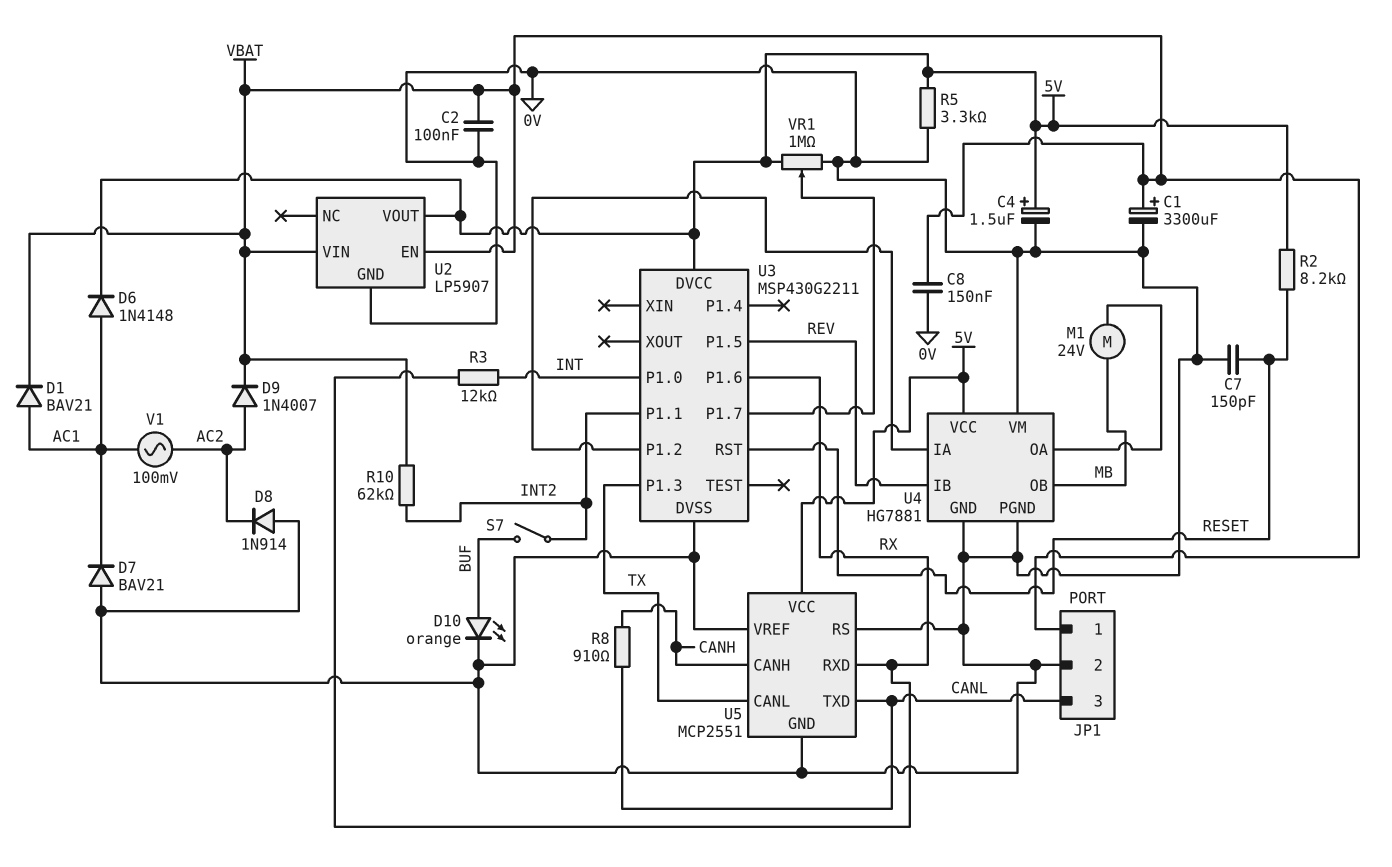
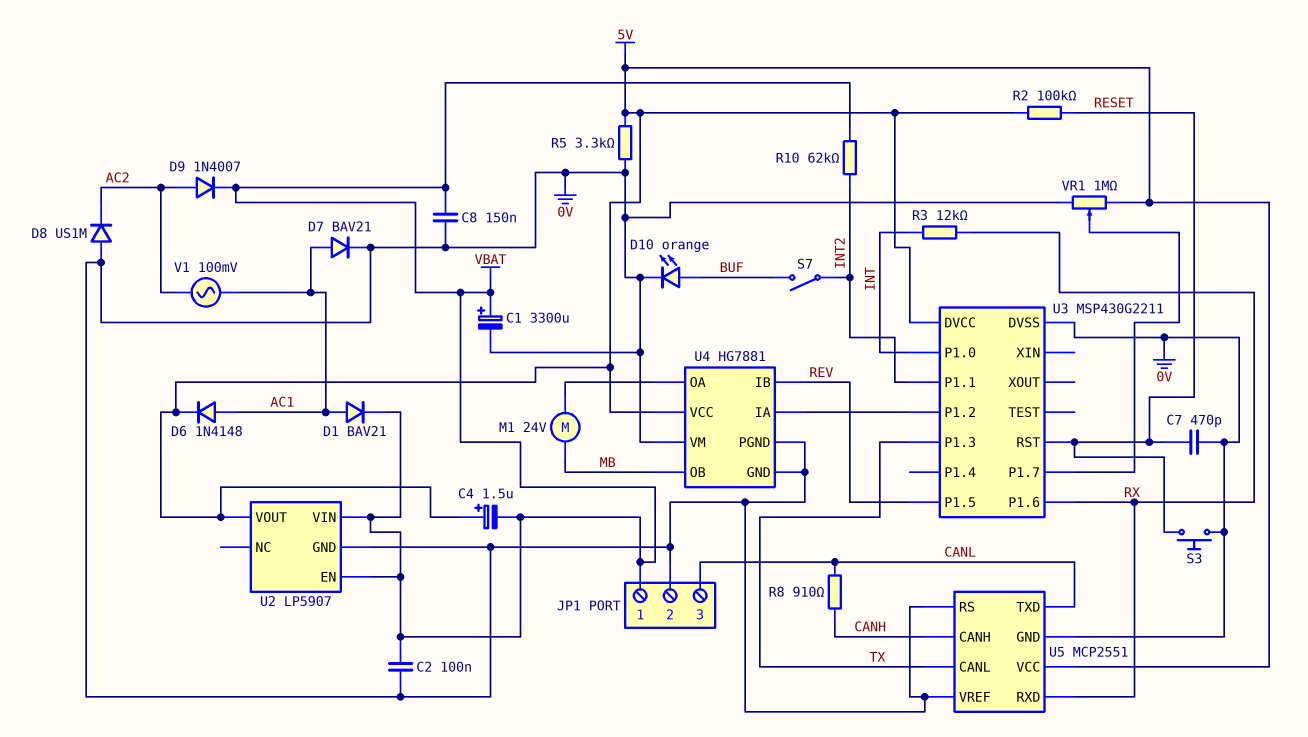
C4: 1.5uF (plus 5V, minus 0V) -> 1.5uF (plus 5V, minus VBAT)
C7: 150pF (0V, RESET) -> 470pF (0V, RESET)
D7: diode BAV21 (A 0V, K AC1) -> diode BAV21 (A AC1, K 0V)
D8: diode 1N914 (A 0V, K AC2) -> diode US1M (A 0V, K AC2)
R2: 8.2k (5V, RESET) -> 100k (5V, RESET)
S3: none -> button (0V, RESET)

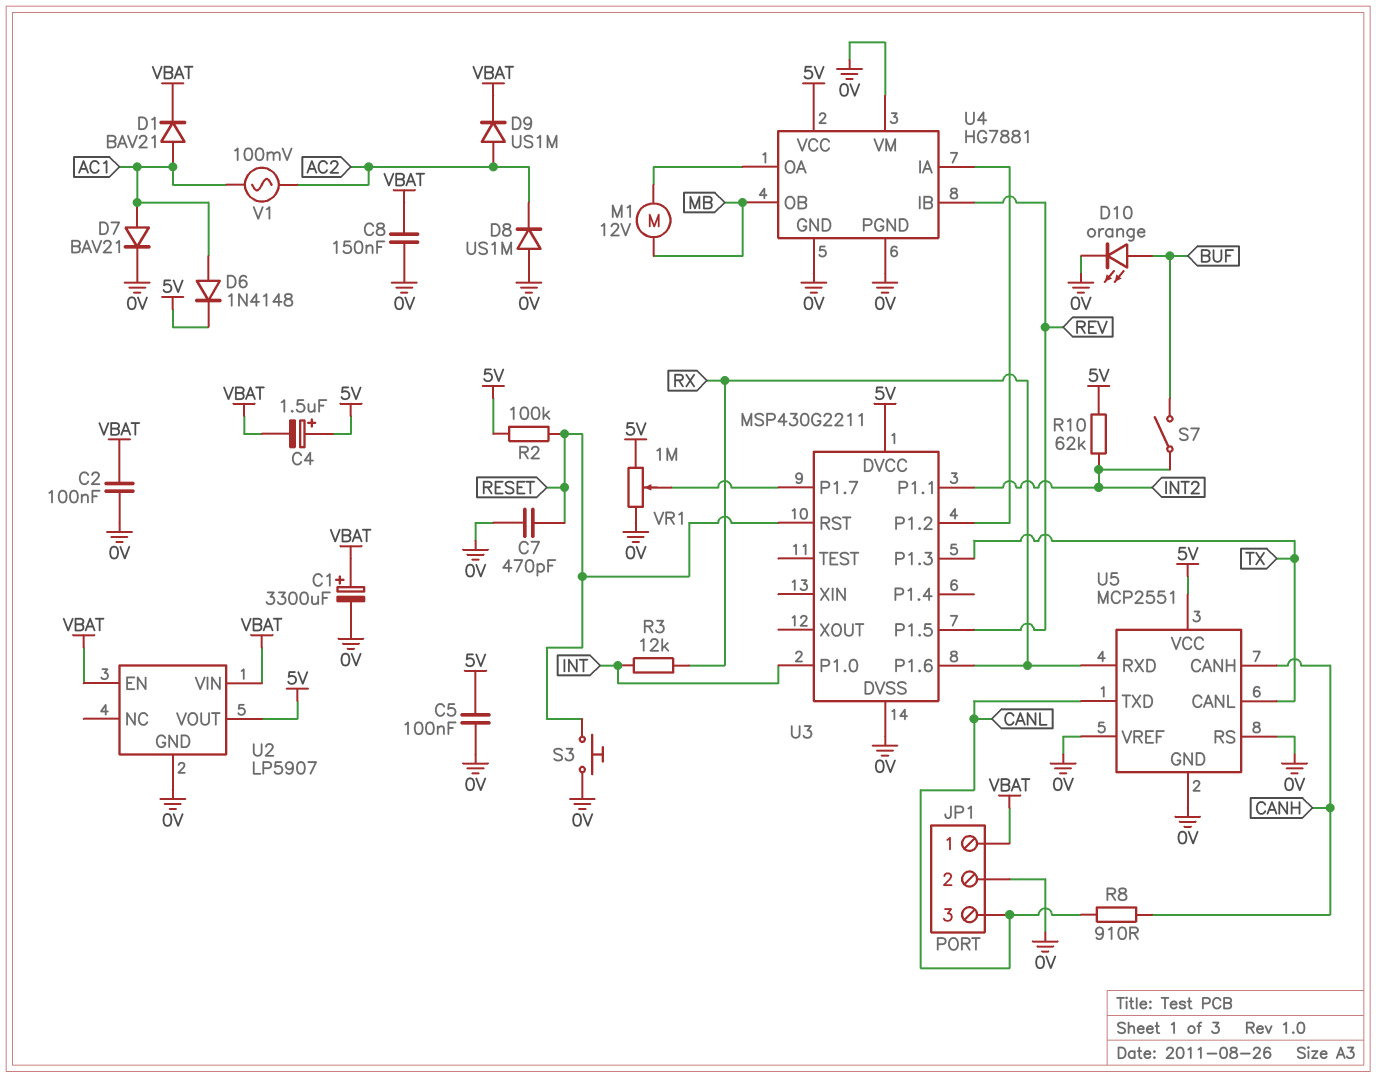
C5: none -> 100nF (0V, 5V)
D9: diode 1N4007 (A AC2, K VBAT) -> diode US1M (A AC2, K VBAT)
M1: motor 24V (MB, U4/OA) -> motor 12V (MB, U4/OA)
R5: 3.3k (0V, 5V) -> none
R10: 62k (INT2, VBAT) -> 62k (5V, INT2)

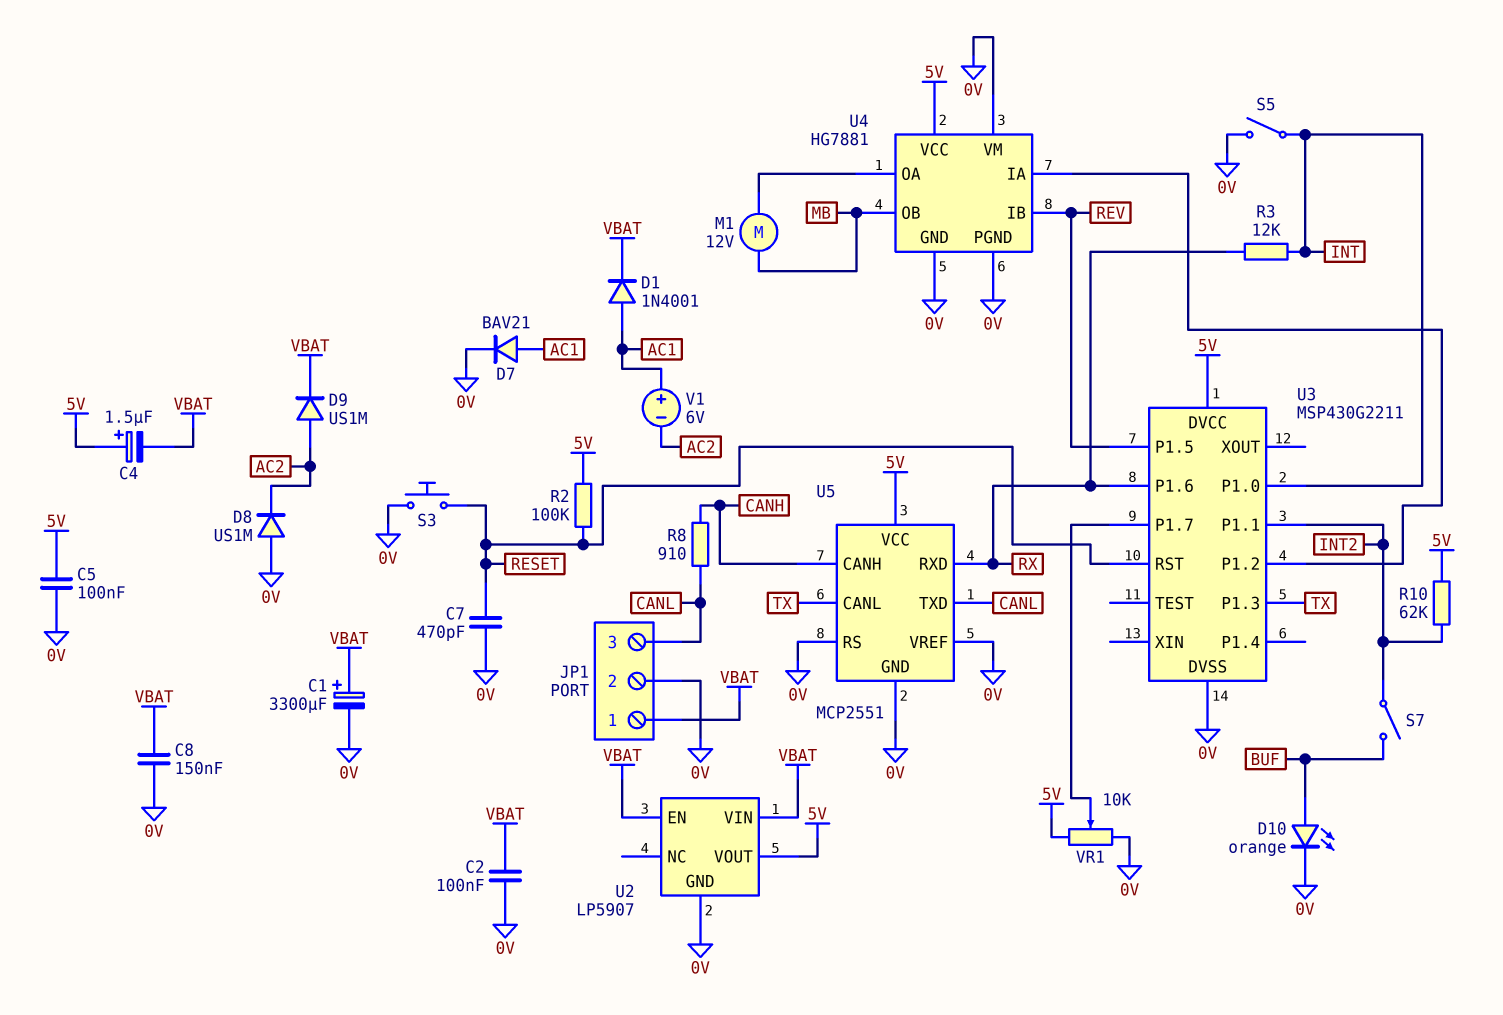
D1: diode BAV21 (A AC1, K VBAT) -> diode 1N4001 (A AC1, K VBAT)
D6: diode 1N4148 (A AC1, K 5V) -> none
S5: none -> switch (0V, INT)
V1: AC 100mV (AC1, AC2) -> 6V (plus AC1, minus AC2)
VR1: 1M (0V, 5V, wiper U3/P1.7) -> 10k (0V, 5V, wiper U3/P1.7)

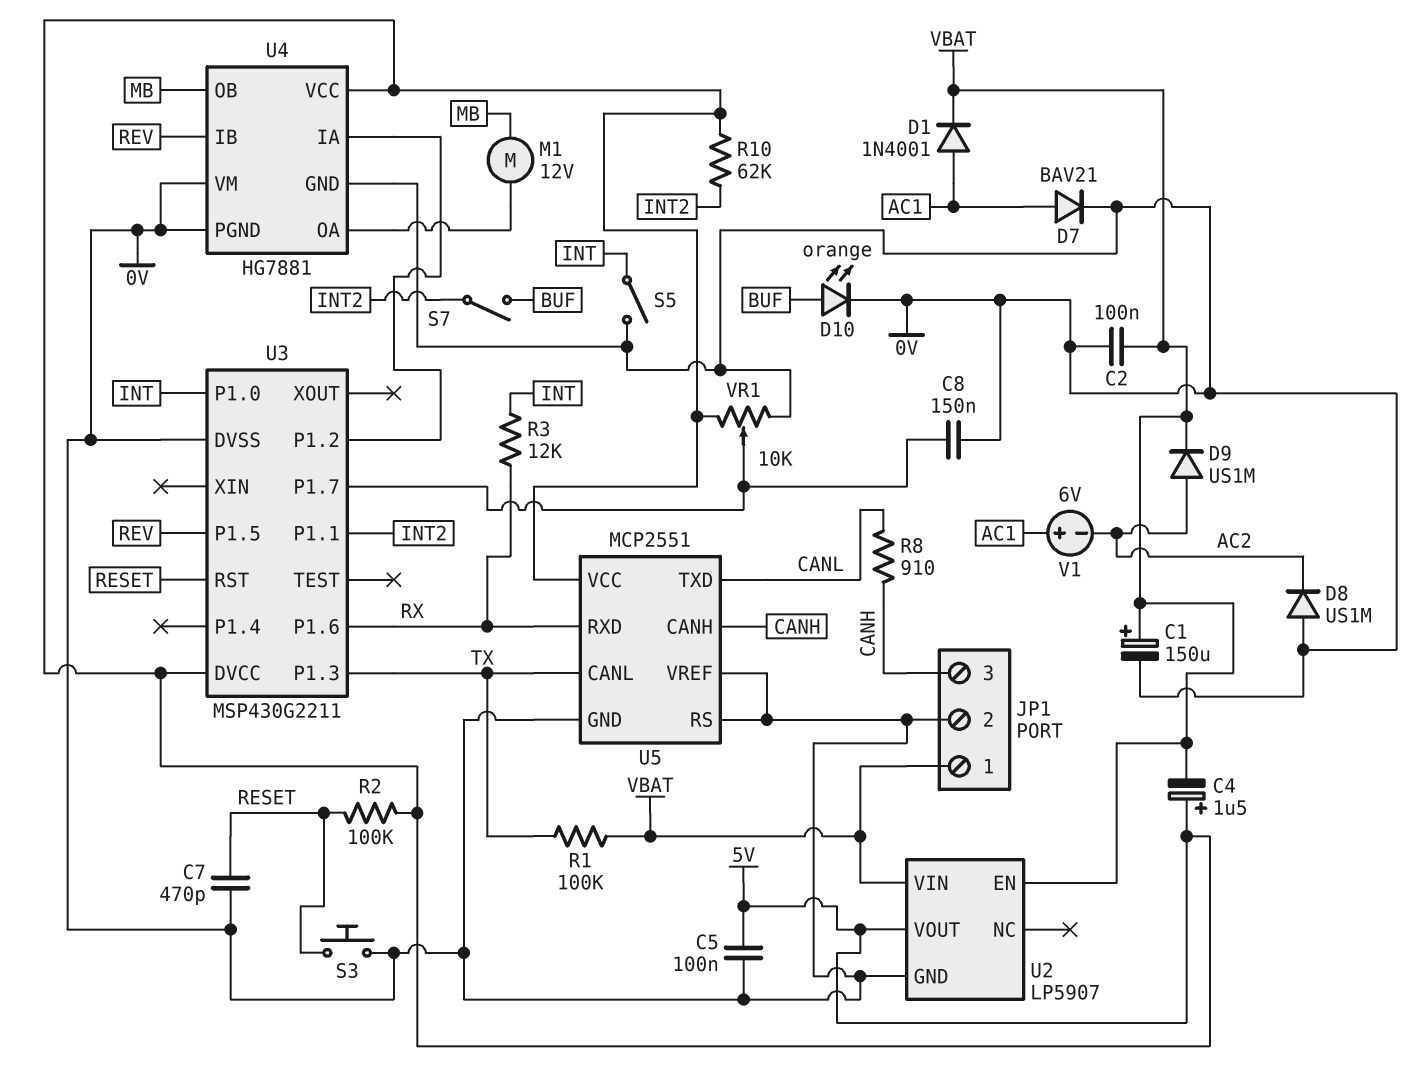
C1: 3300uF (plus VBAT, minus 0V) -> 150uF (plus VBAT, minus 0V)
C8: 150nF (0V, VBAT) -> 150nF (0V, U3/P1.7)
JP1 pin 3: CANL -> CANH
R1: none -> 100k (TX, VBAT)

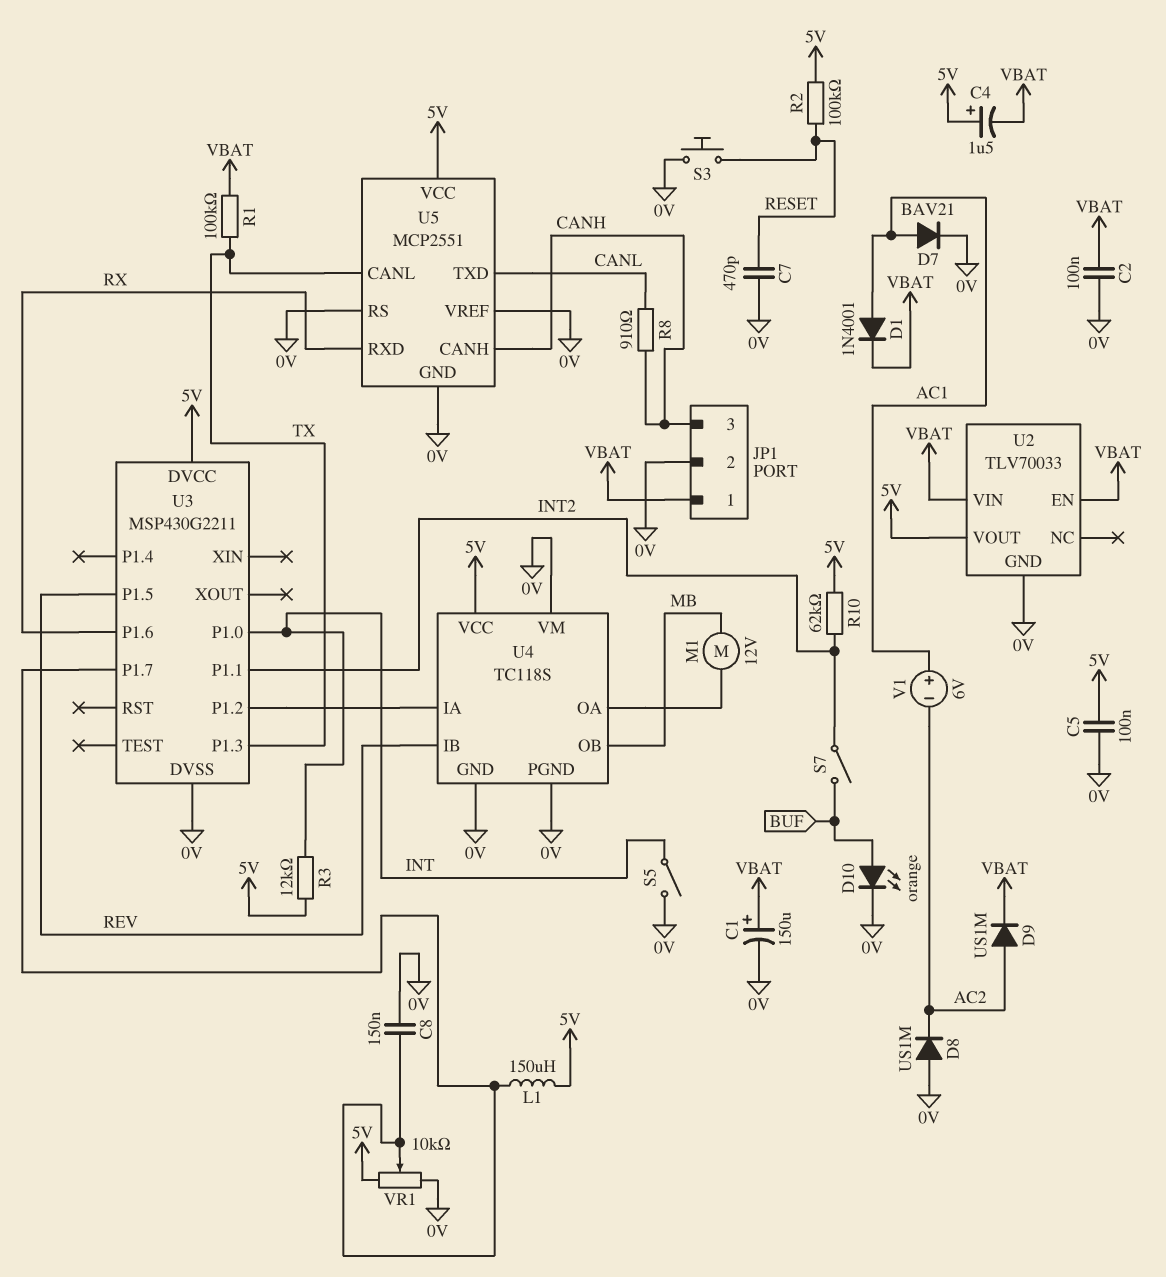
L1: none -> 150uH (5V, U3/P1.7)
R3: 12k (INT, RX) -> 12k (5V, INT)
U2: LP5907 -> TLV70033
U3 pin RST: RESET -> none
U4: HG7881 -> TC118S

